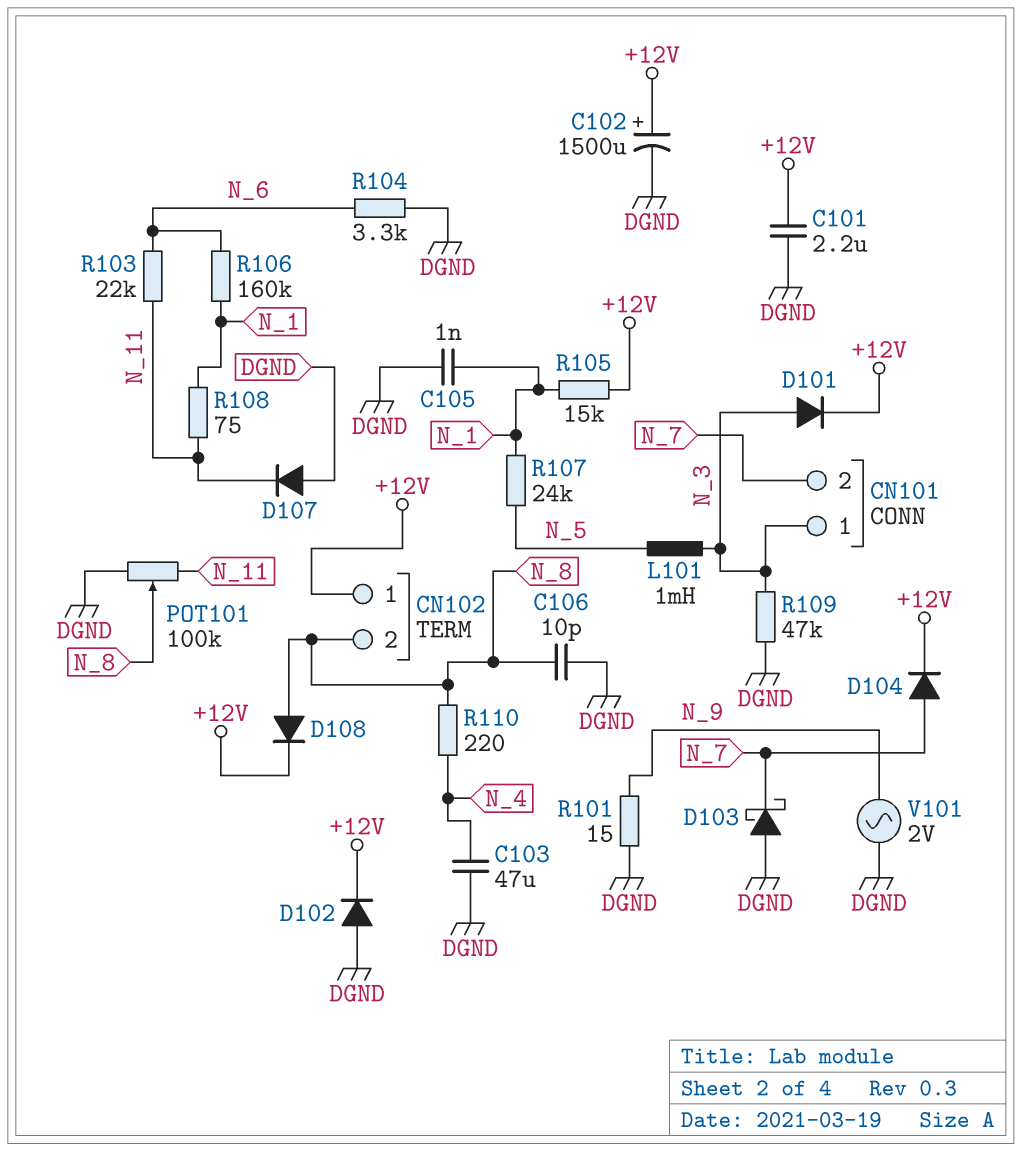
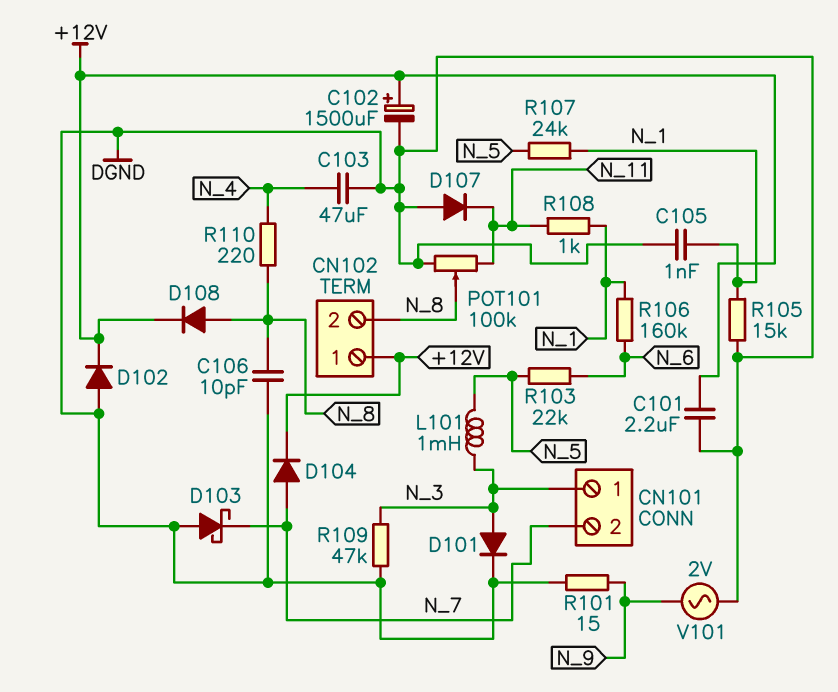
D101: diode (A N_3, K +12V) -> diode (A N_3, K DGND)
R103: 22k (N_6, N_11) -> 22k (N_5, N_6)
R104: 3.3k (DGND, N_6) -> none
R105: 15k (+12V, N_1) -> 15k (DGND, N_1)
R108: 75 (N_1, N_11) -> 1k (N_1, N_11)

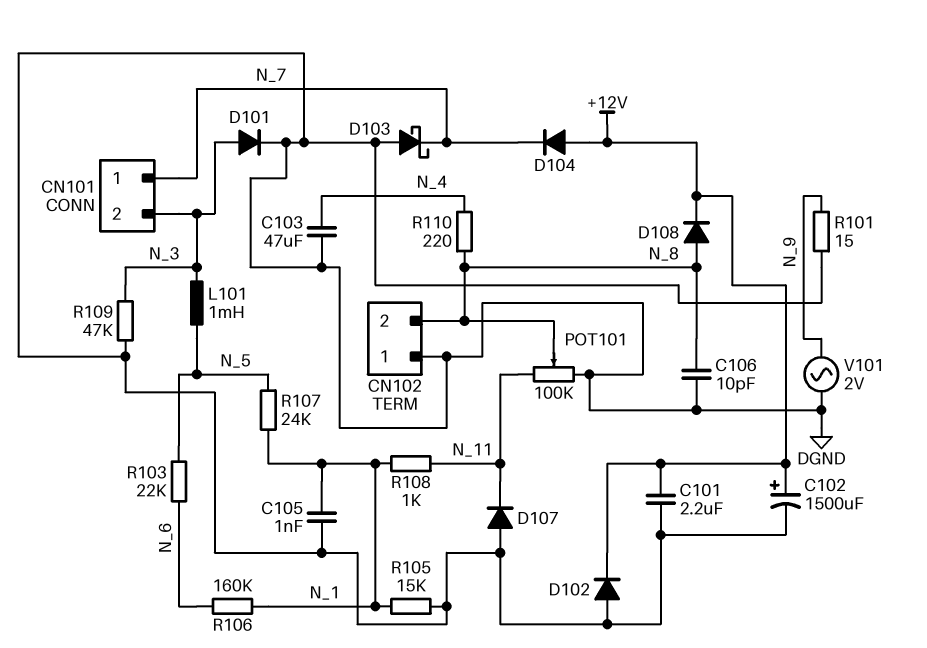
CN101 pin 1: N_3 -> N_7
CN101 pin 2: N_7 -> N_3
CN102 pin 1: +12V -> DGND
D104: diode (A N_7, K +12V) -> diode (A +12V, K N_7)

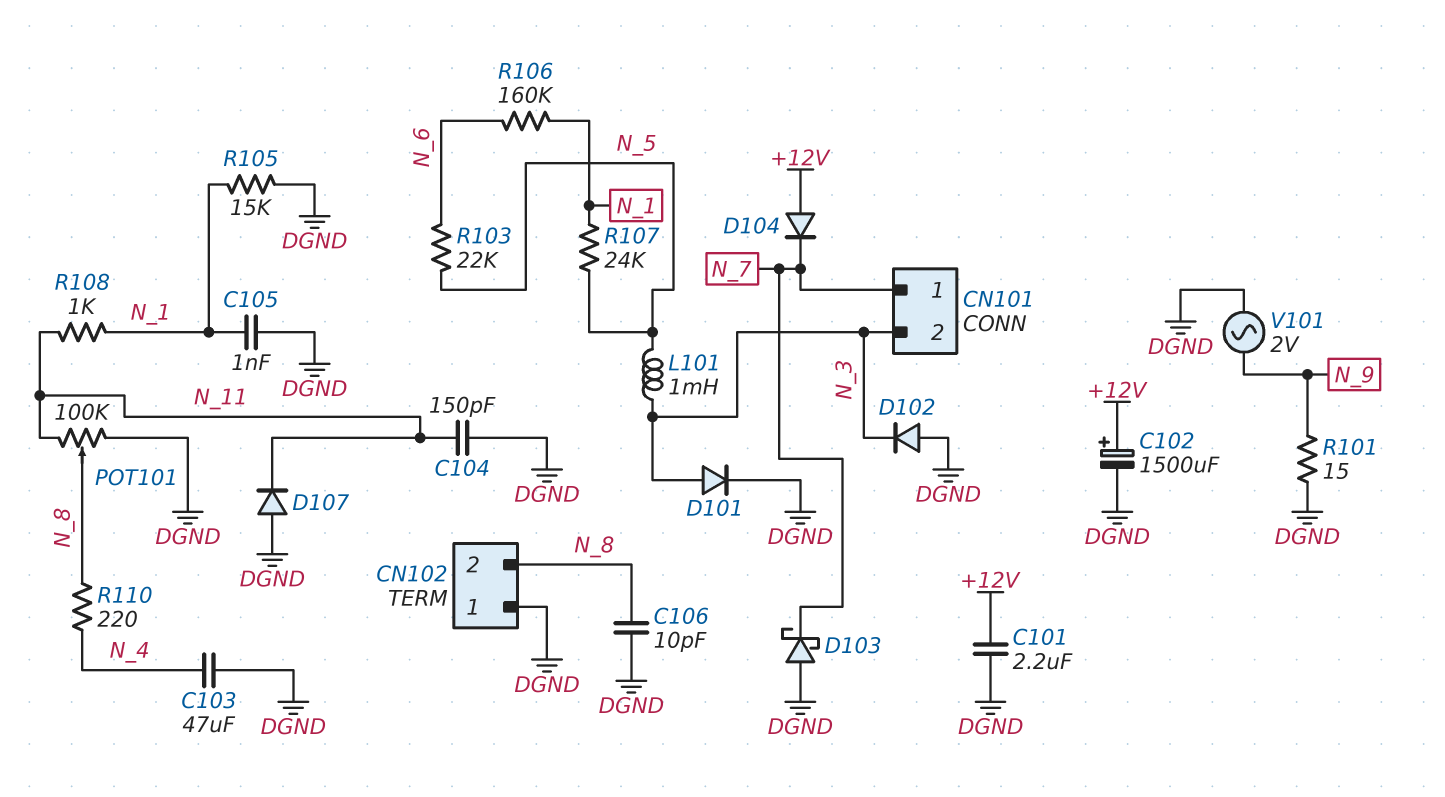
C104: none -> 150pF (DGND, N_11)
D102: diode (A DGND, K +12V) -> diode (A DGND, K N_3)
D108: diode (A N_8, K +12V) -> none
R109: 47k (DGND, N_3) -> none

